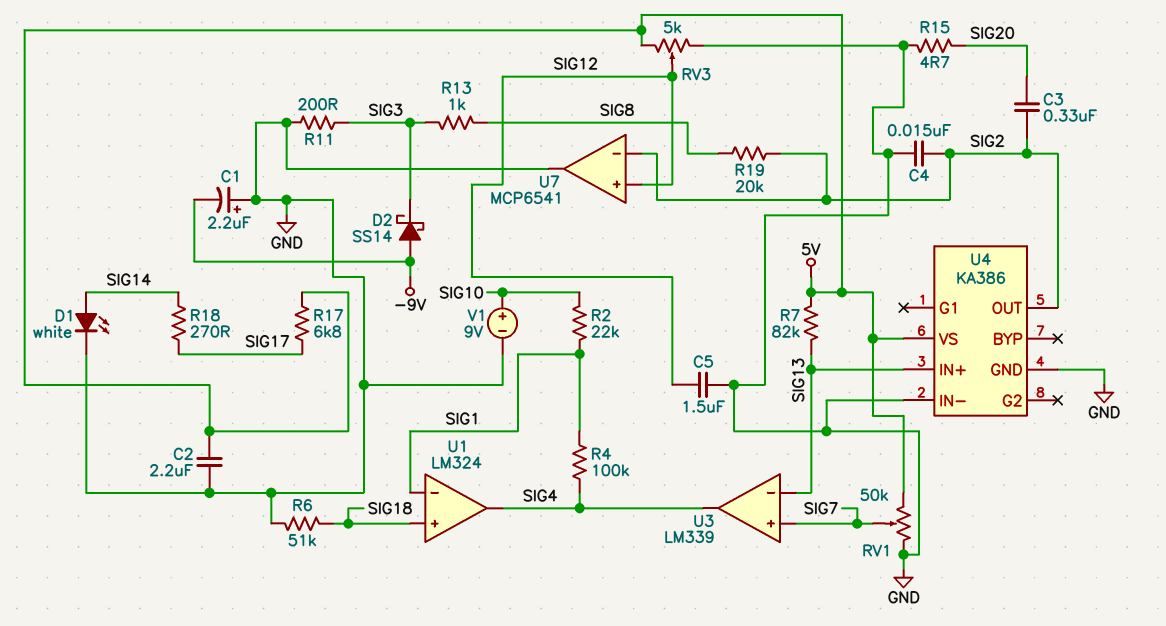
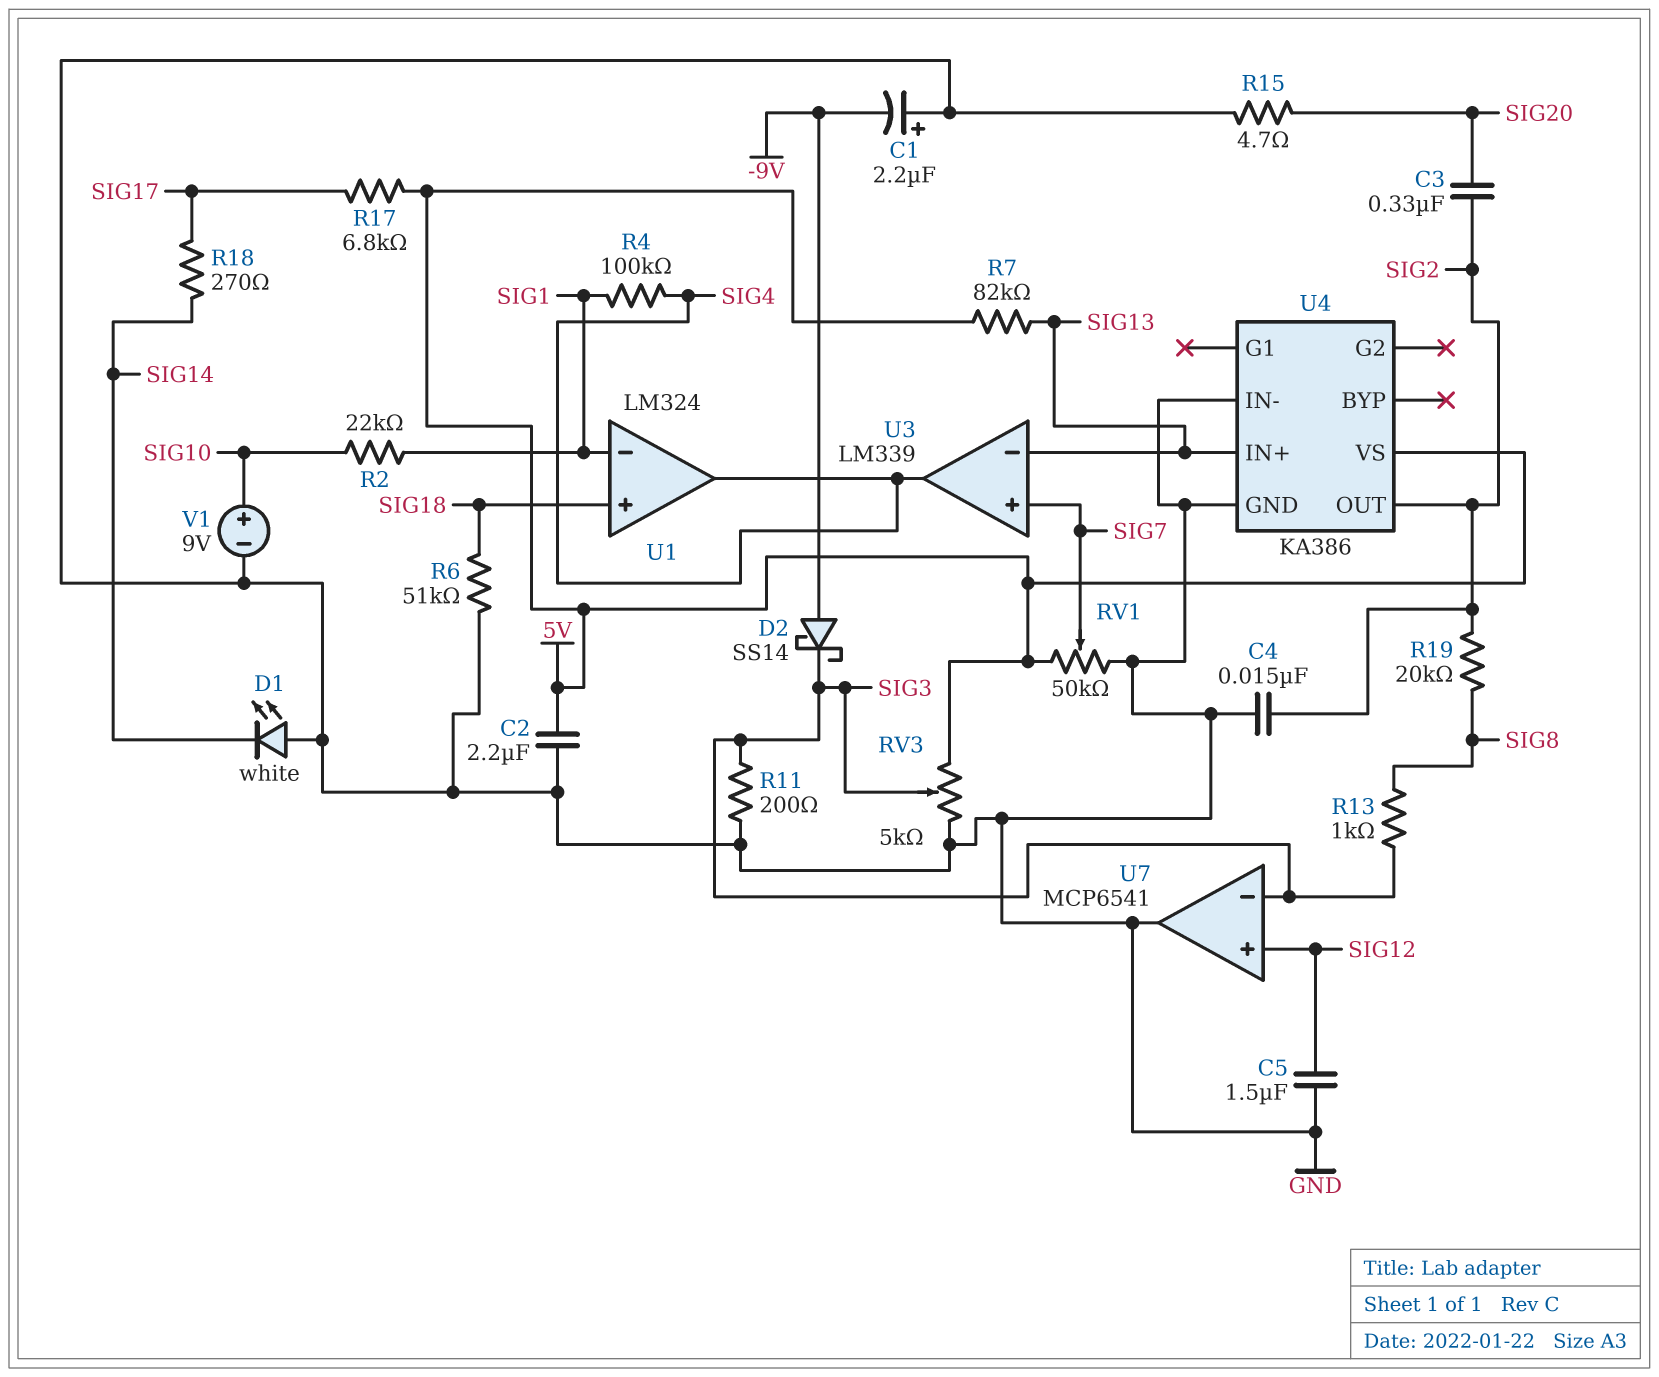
D1: LED white (A SIG14, K GND) -> LED white (A GND, K SIG14)
RV3: 5k (5V, GND, wiper SIG12) -> 5k (5V, GND, wiper SIG3)
U7 pin in-: SIG2 -> SIG3

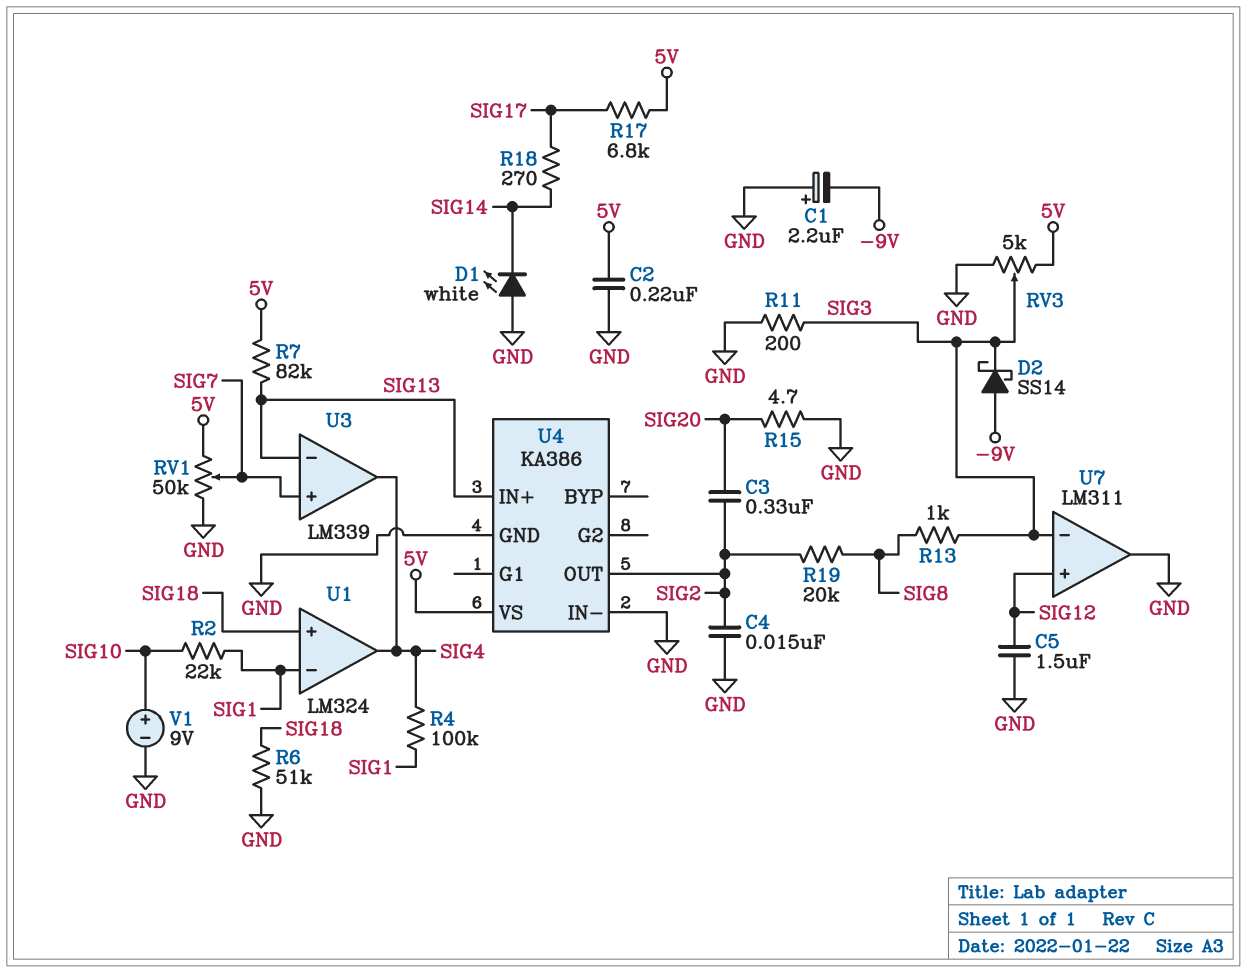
C2: 2.2uF (5V, GND) -> 220nF (5V, GND)
U7: MCP6541 -> LM311

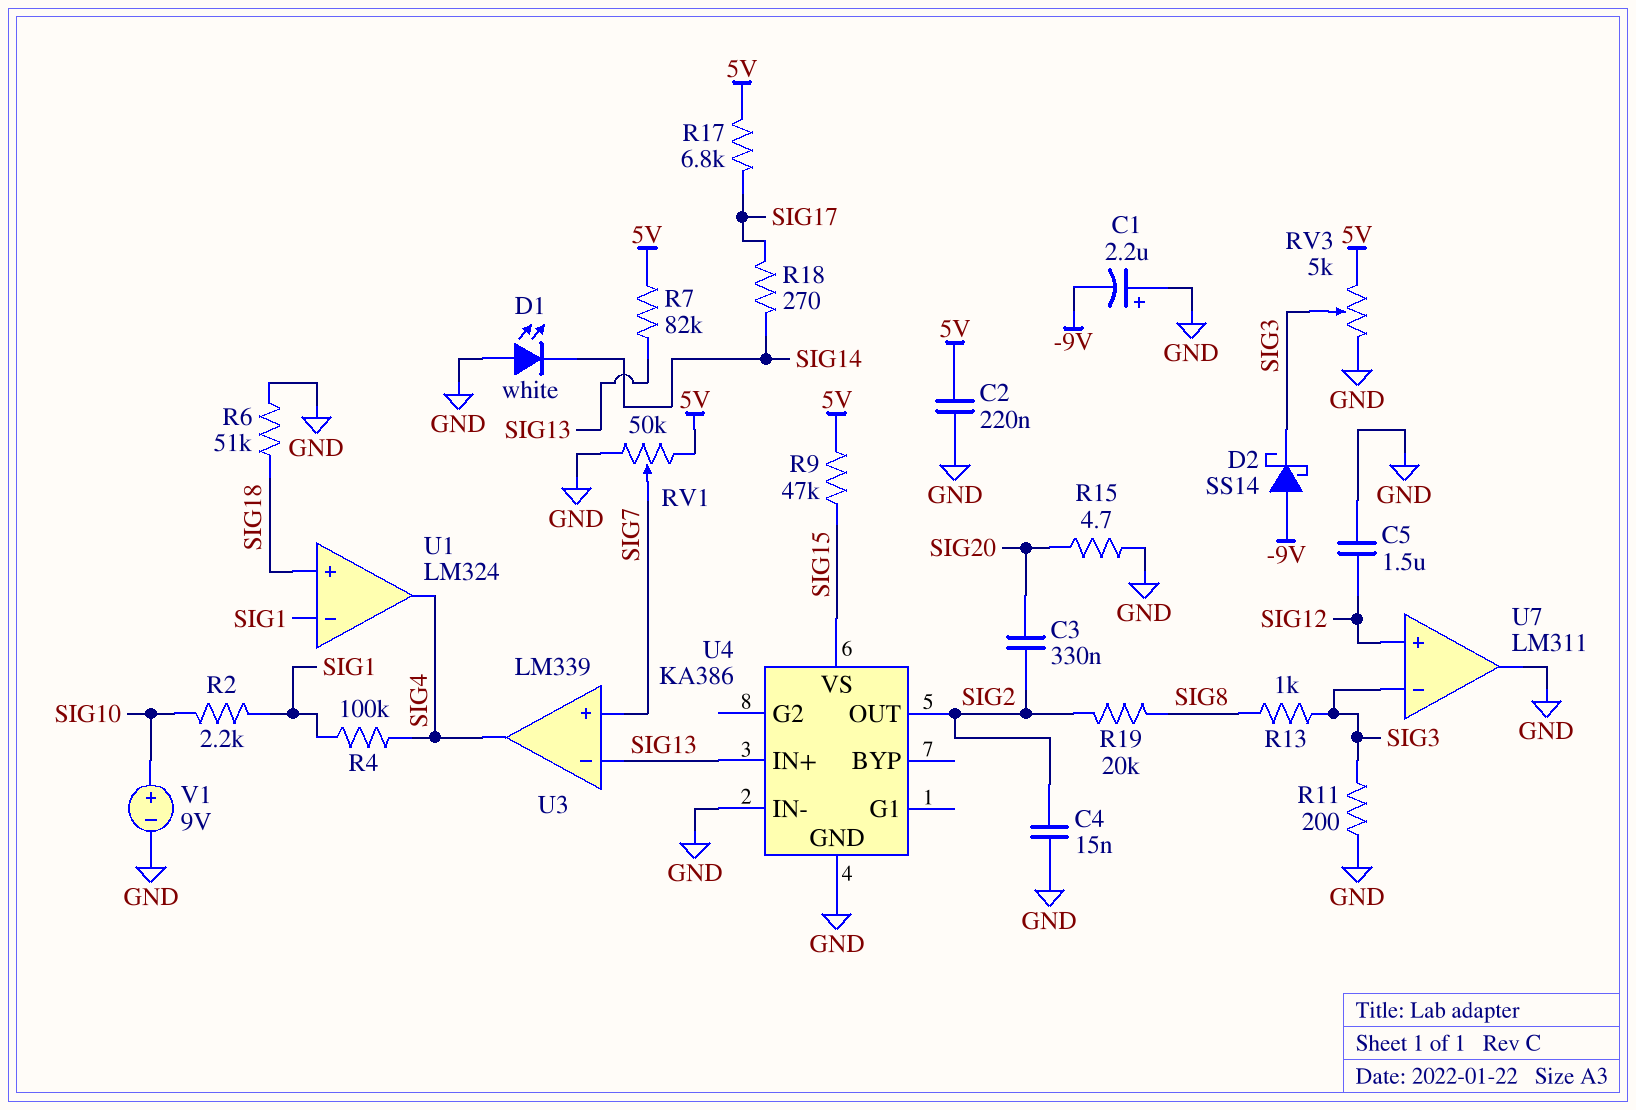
R2: 22k (SIG1, SIG10) -> 2.2k (SIG1, SIG10)
R9: none -> 47k (5V, SIG15)
U4 pin VS: 5V -> SIG15

